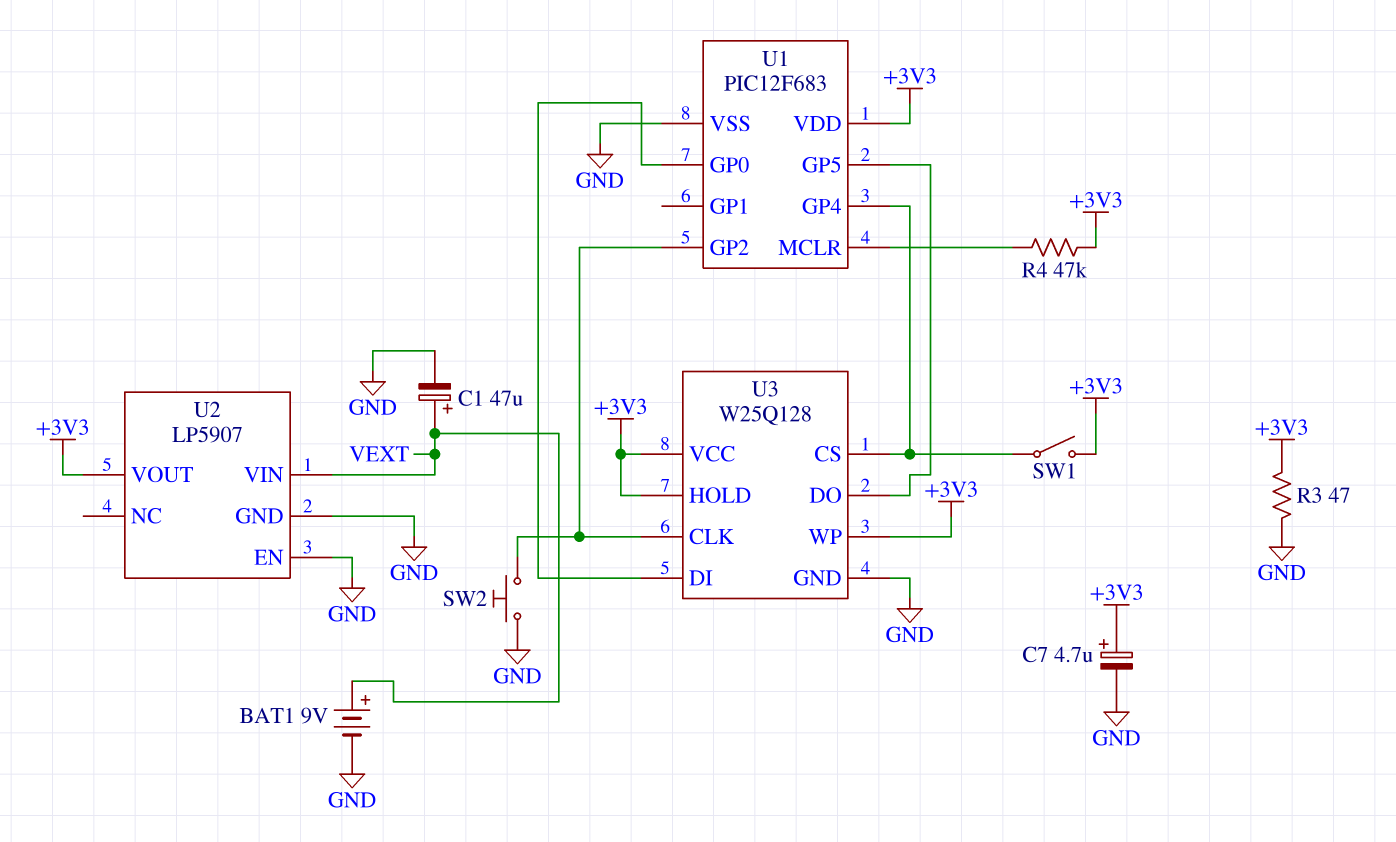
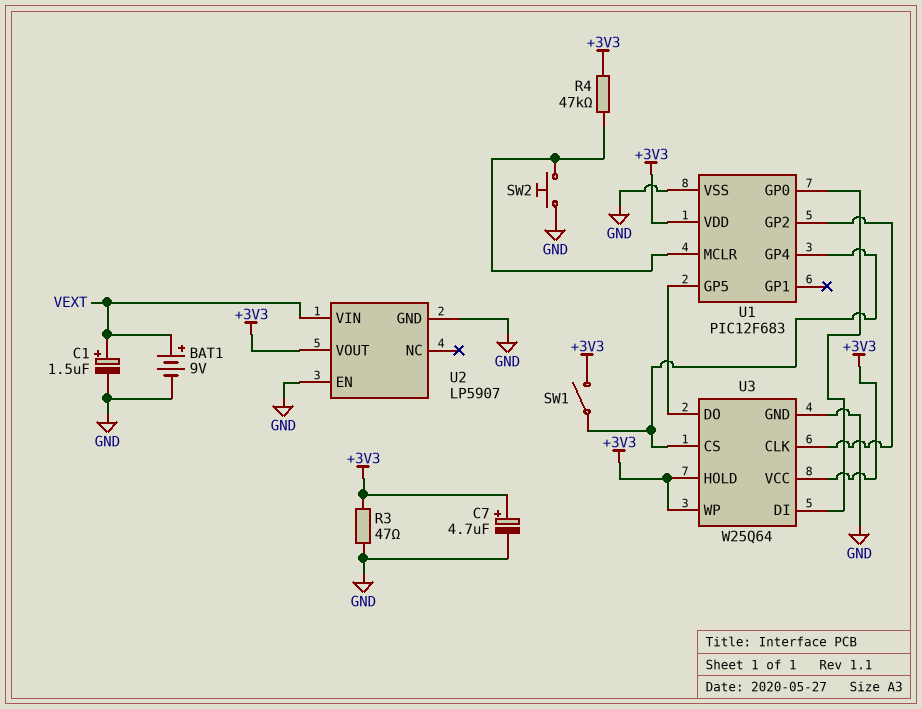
C1: 47uF (plus VEXT, minus GND) -> 1.5uF (plus VEXT, minus GND)
SW2: button (GND, U1/GP2) -> button (GND, U1/MCLR)
U3: W25Q128 -> W25Q64

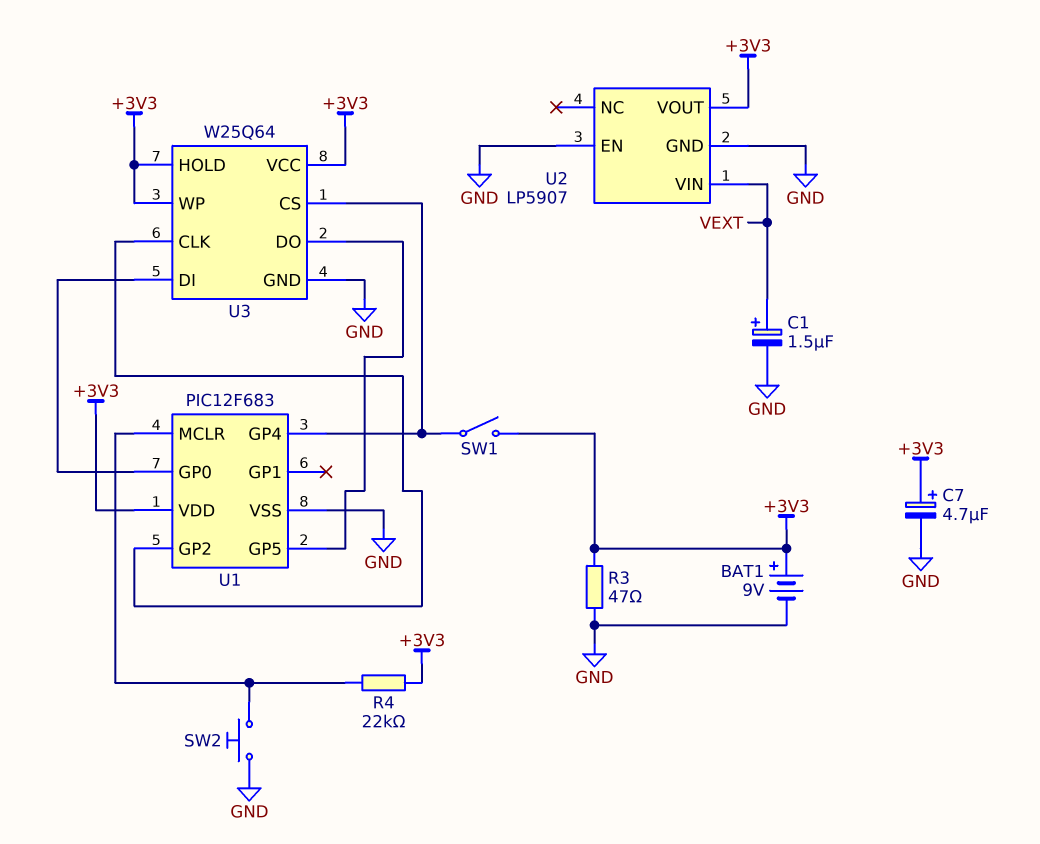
BAT1: 9V (plus VEXT, minus GND) -> 9V (plus +3V3, minus GND)
R4: 47k (+3V3, U1/MCLR) -> 22k (+3V3, U1/MCLR)

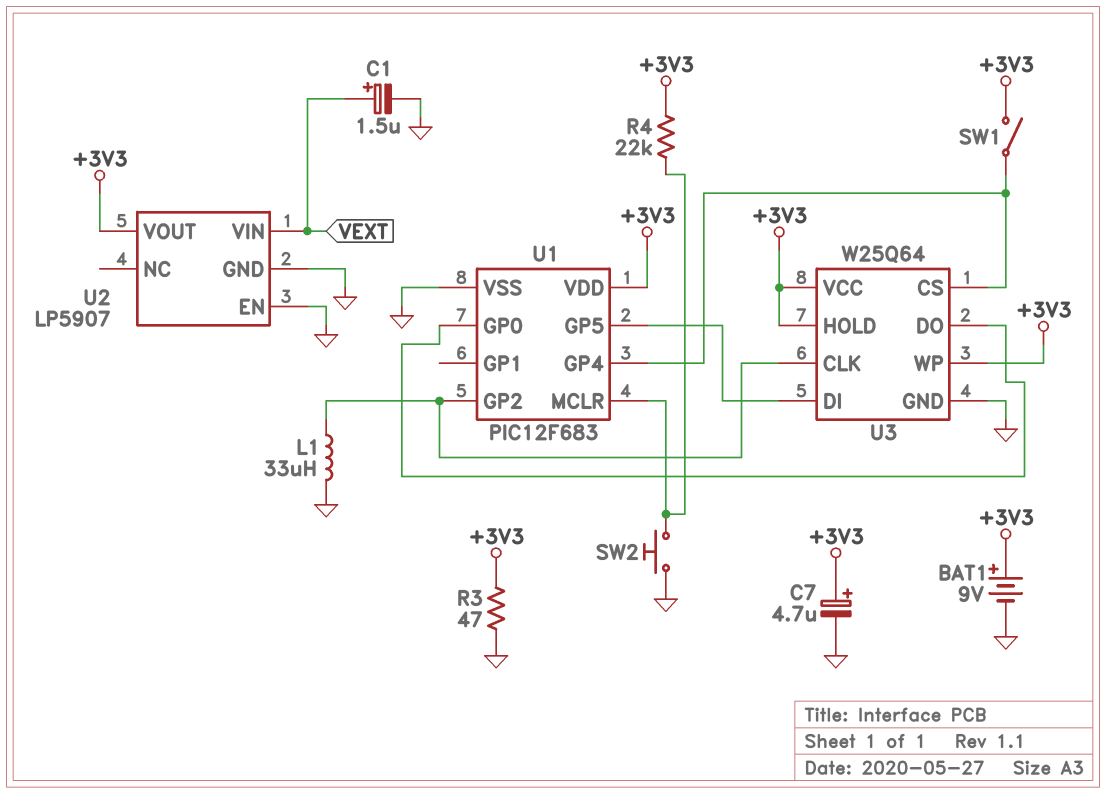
L1: none -> 33uH (GND, U1/GP2)
U3 pin DI: U1/GP0 -> U1/GP5
U3 pin DO: U1/GP5 -> U1/GP0

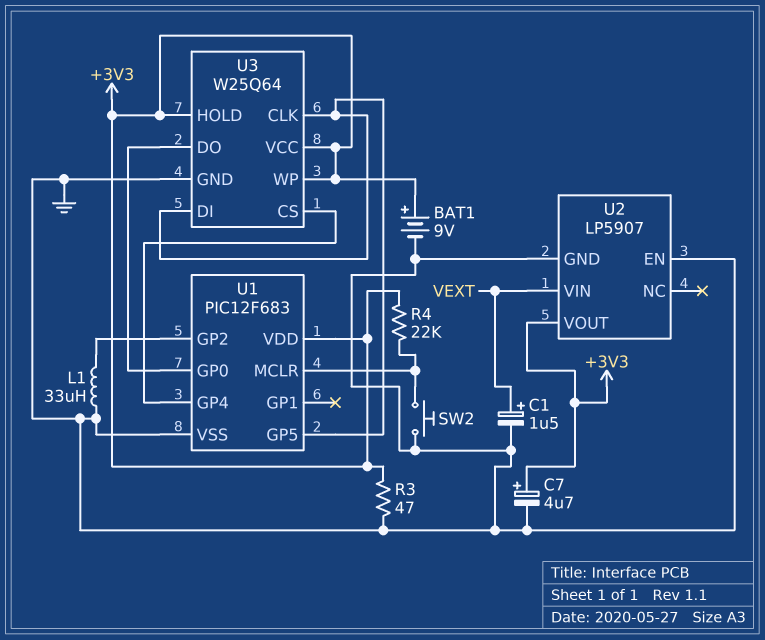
SW1: switch (+3V3, U1/GP4) -> none
U3 pin CLK: U1/GP2 -> U1/GP5

